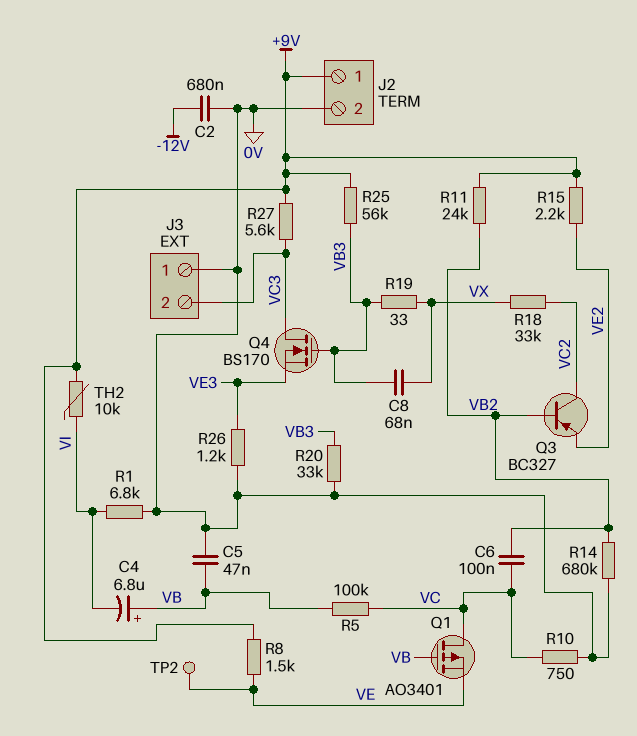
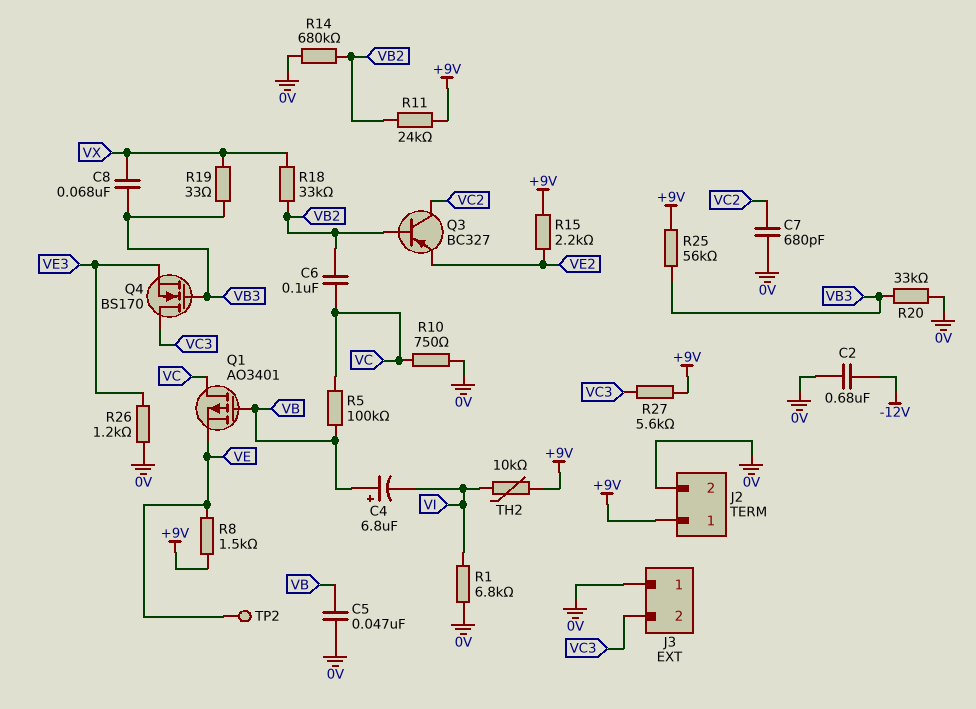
C7: none -> 680pF (0V, VC2)
R18: 33k (VC2, VX) -> 33k (VB2, VX)

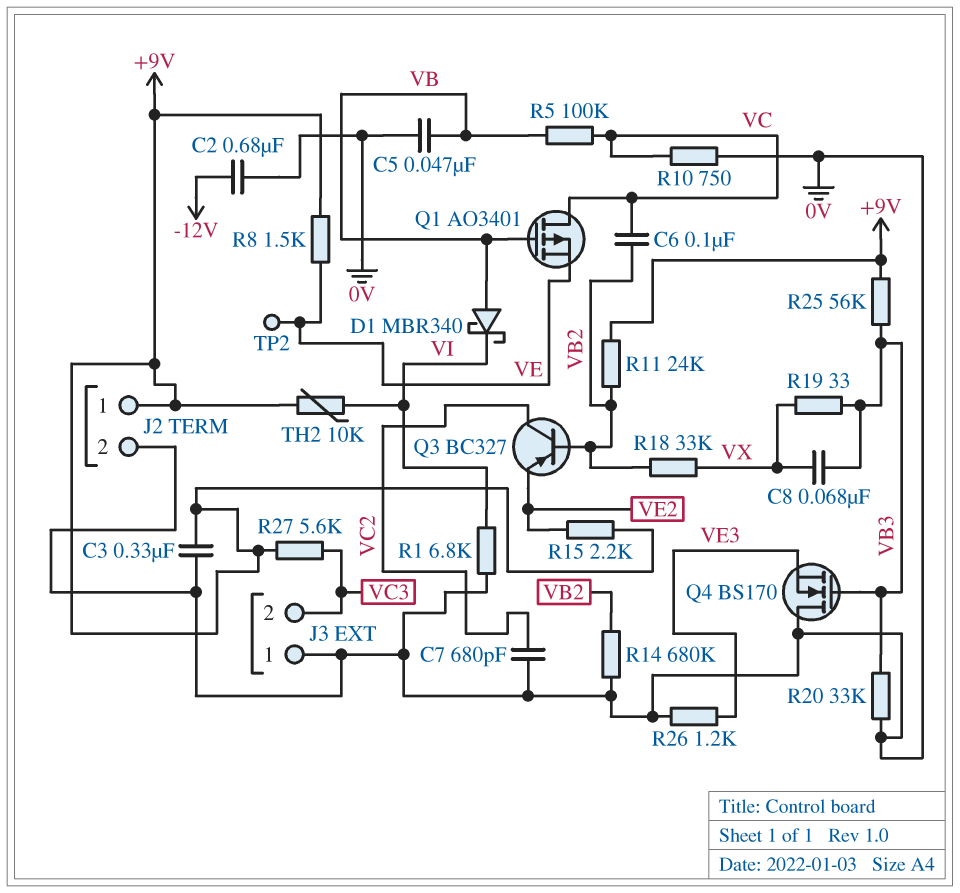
C3: none -> 330nF (+9V, 0V)
C4: 6.8uF (plus VB, minus VI) -> none
D1: none -> schottky MBR340 (A VB, K VI)
Q4: NMOS BS170 (G VB3, D VC3, S VE3) -> NMOS BS170 (G VB3, D 0V, S VE3)

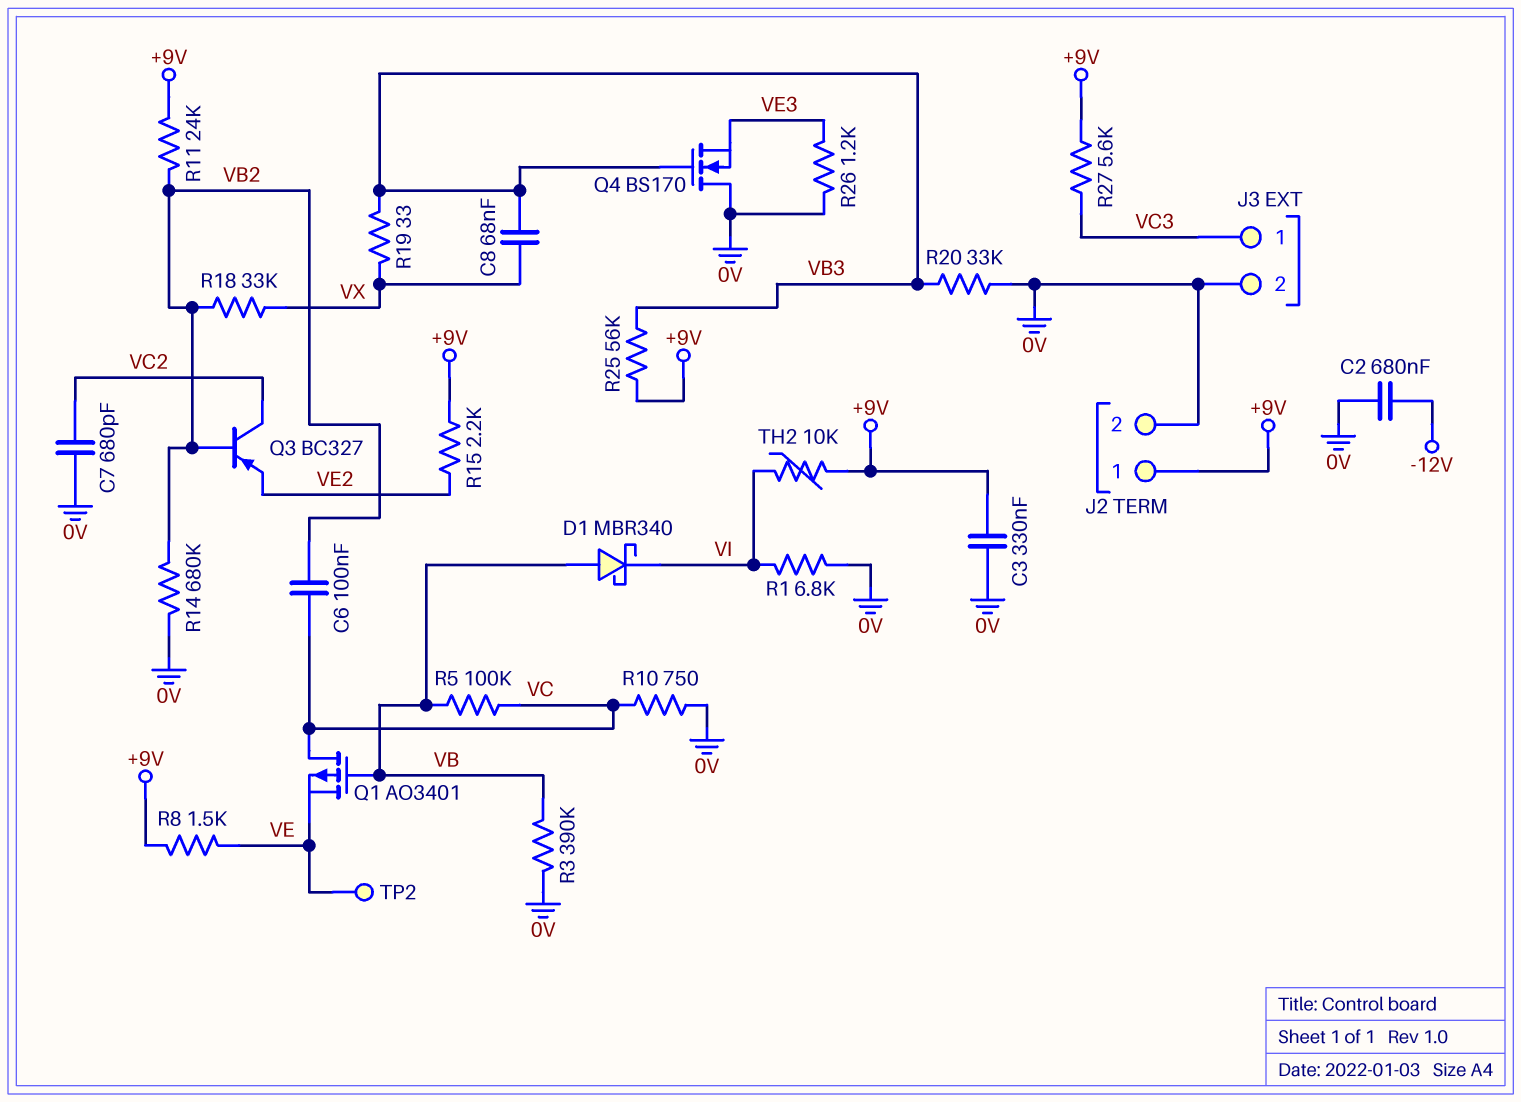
C5: 47nF (0V, VB) -> none
J3 pin 1: 0V -> VC3
J3 pin 2: VC3 -> 0V
R3: none -> 390k (0V, VB)

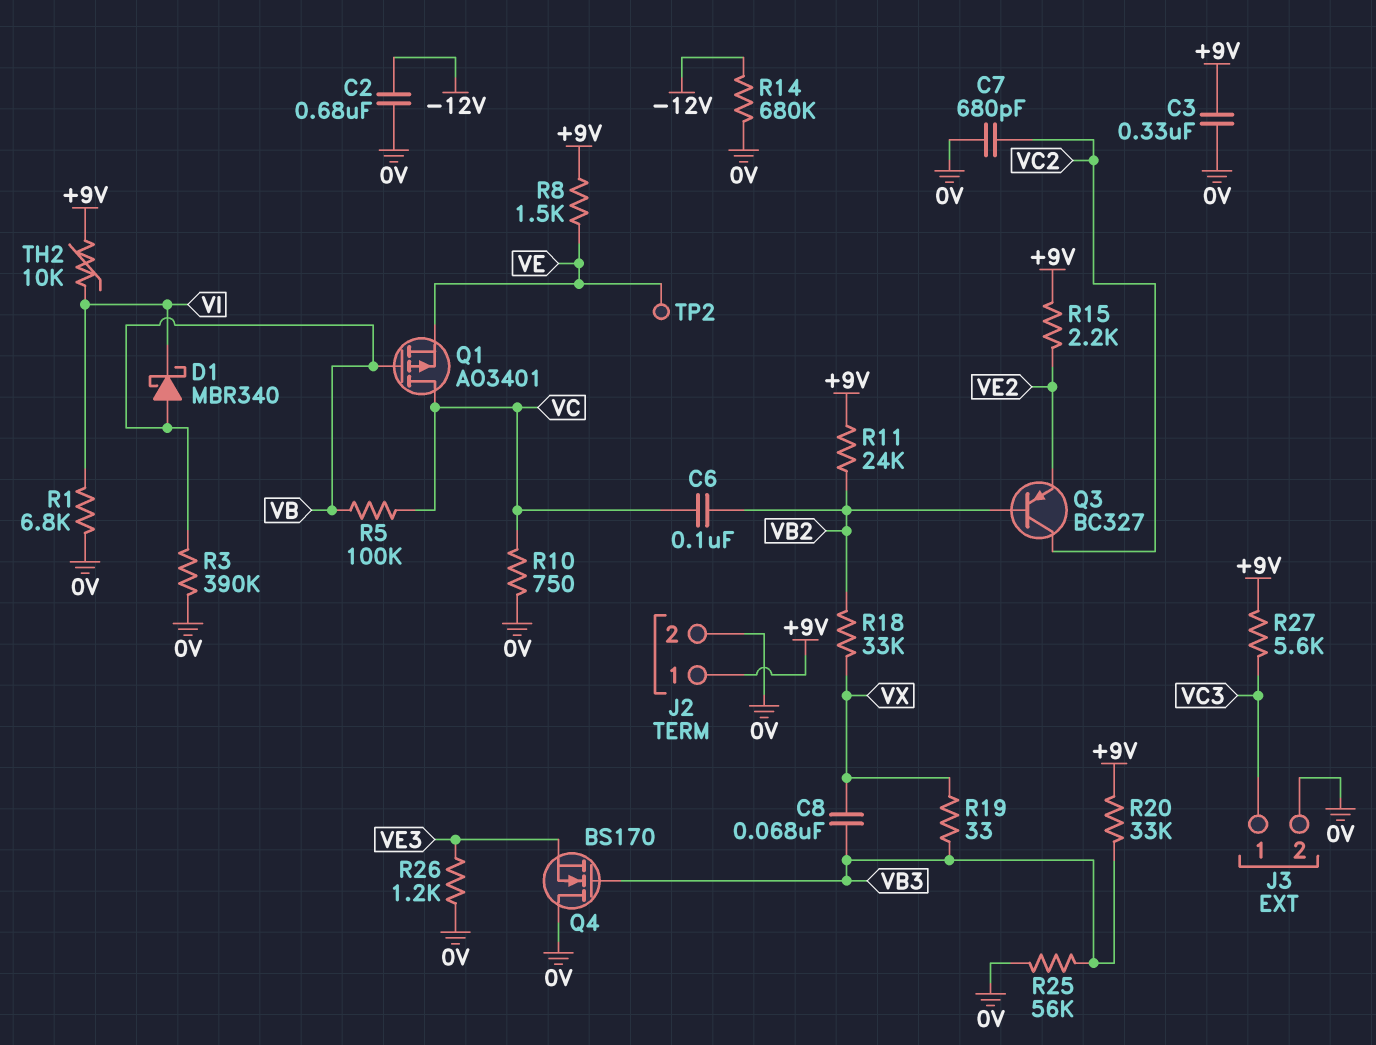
R14: 680k (0V, VB2) -> 680k (-12V, 0V)
R20: 33k (0V, VB3) -> 33k (+9V, VB3)
R25: 56k (+9V, VB3) -> 56k (0V, VB3)

